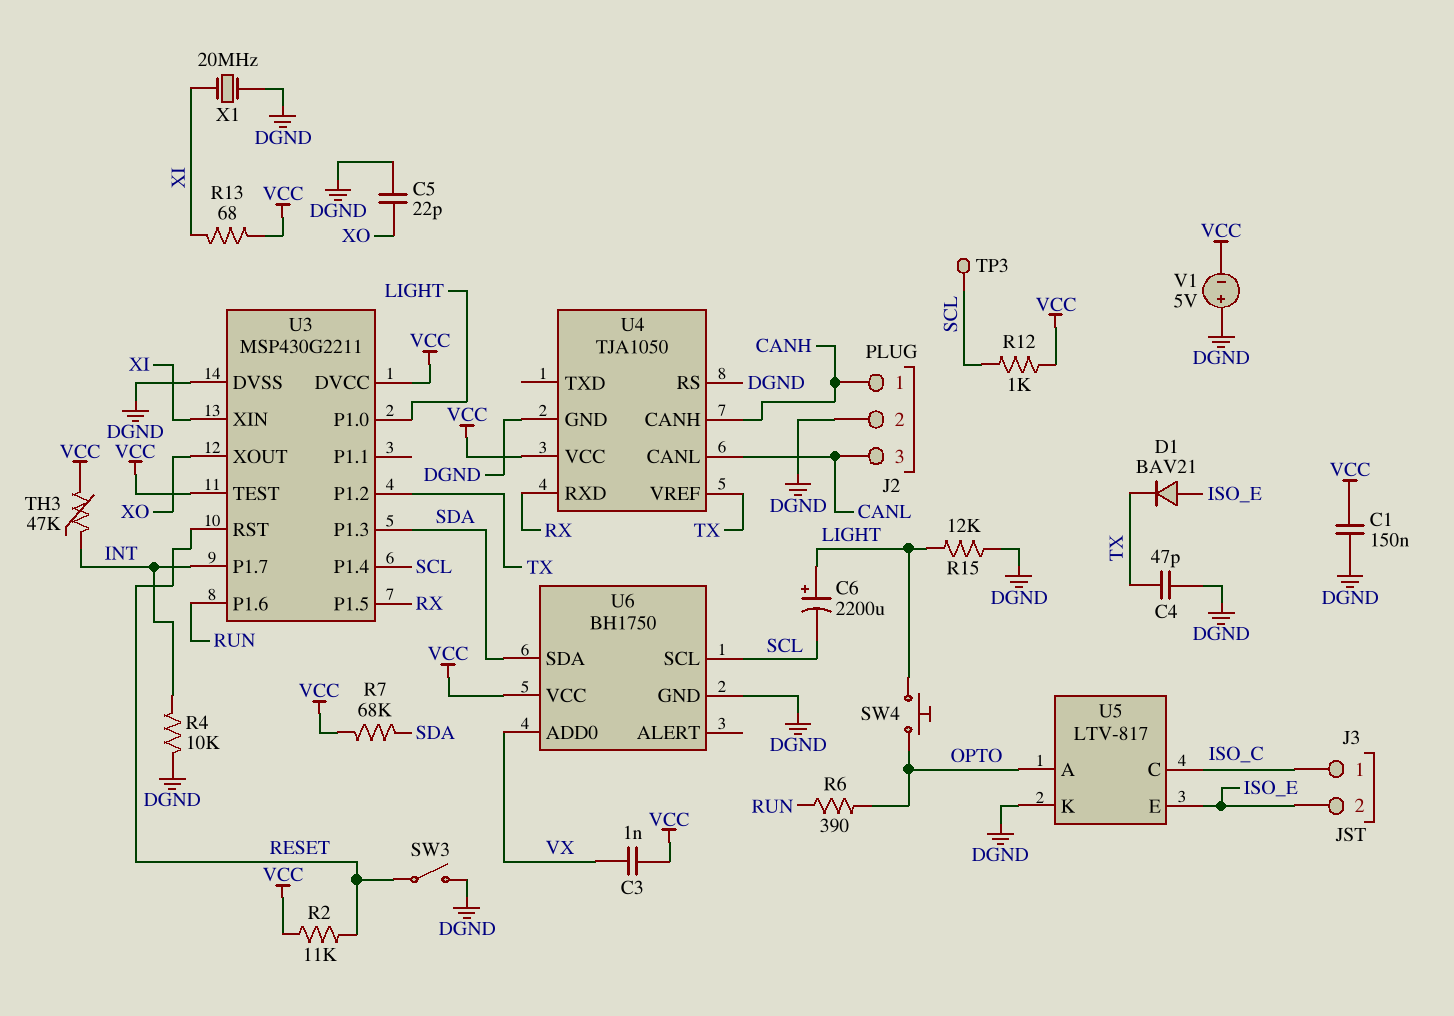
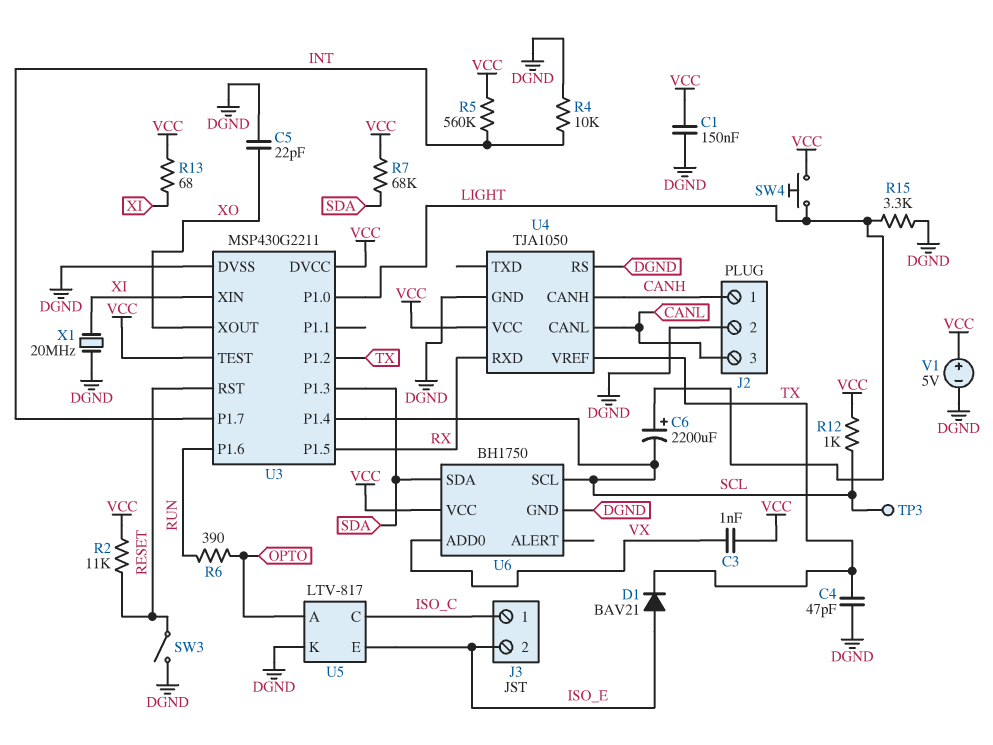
R5: none -> 560k (INT, VCC)
R15: 12k (DGND, LIGHT) -> 3.3k (DGND, LIGHT)
SW4: button (LIGHT, OPTO) -> button (LIGHT, VCC)
TH3: 47k (INT, VCC) -> none
V1: 5V (plus DGND, minus VCC) -> 5V (plus VCC, minus DGND)

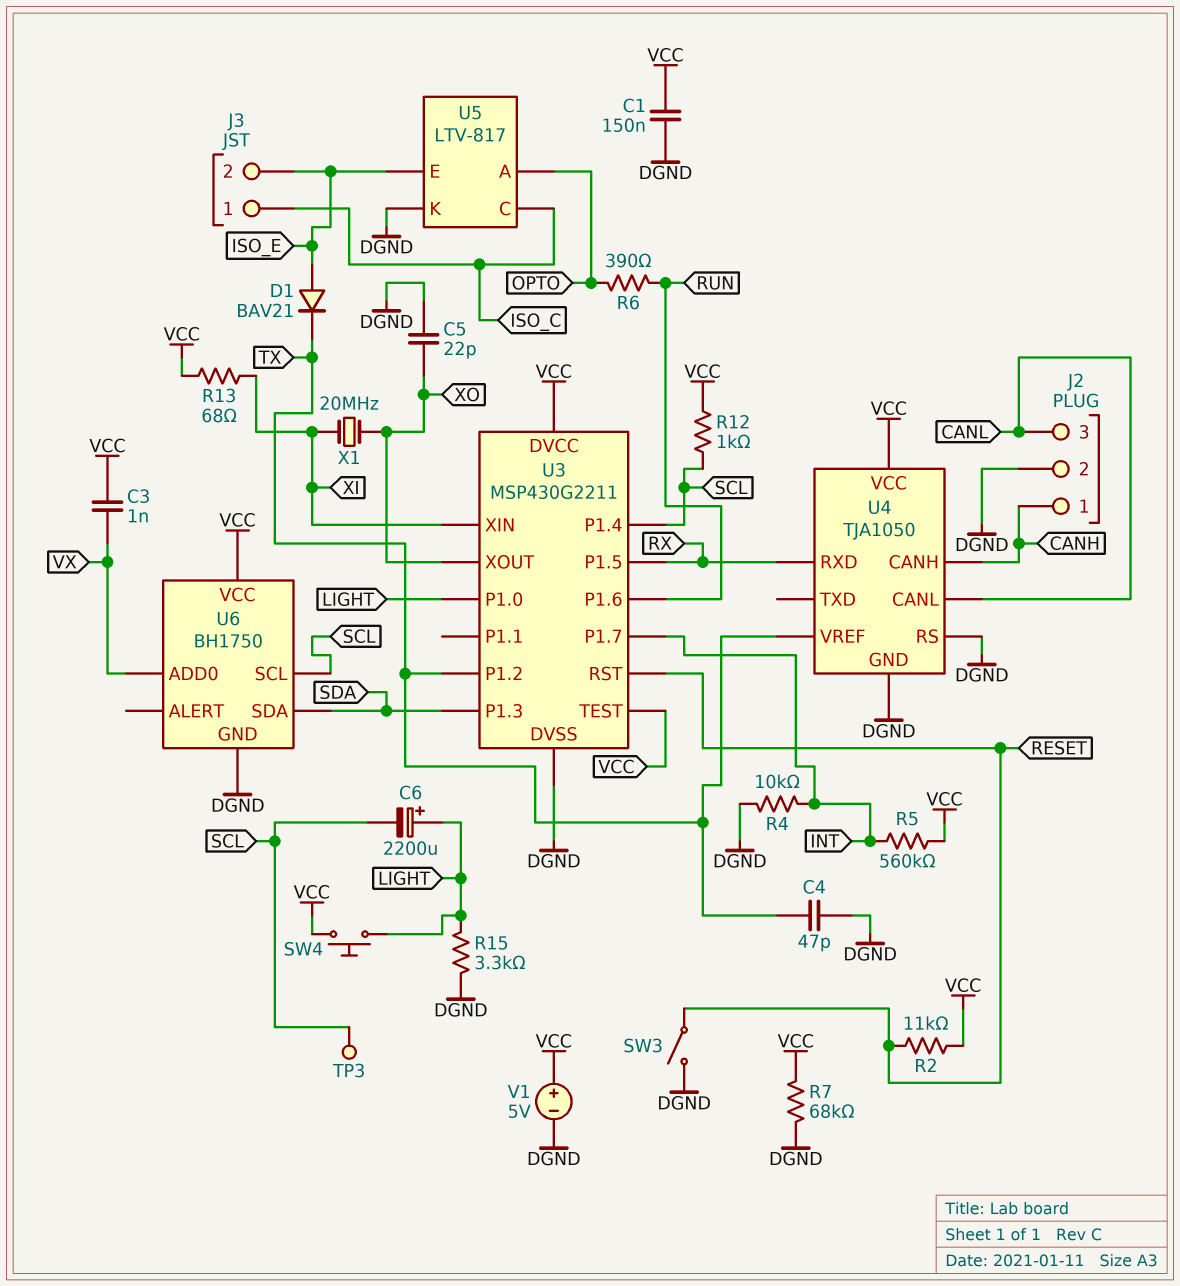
R7: 68k (SDA, VCC) -> 68k (DGND, VCC)
X1: 20MHz (DGND, XI) -> 20MHz (XI, XO)

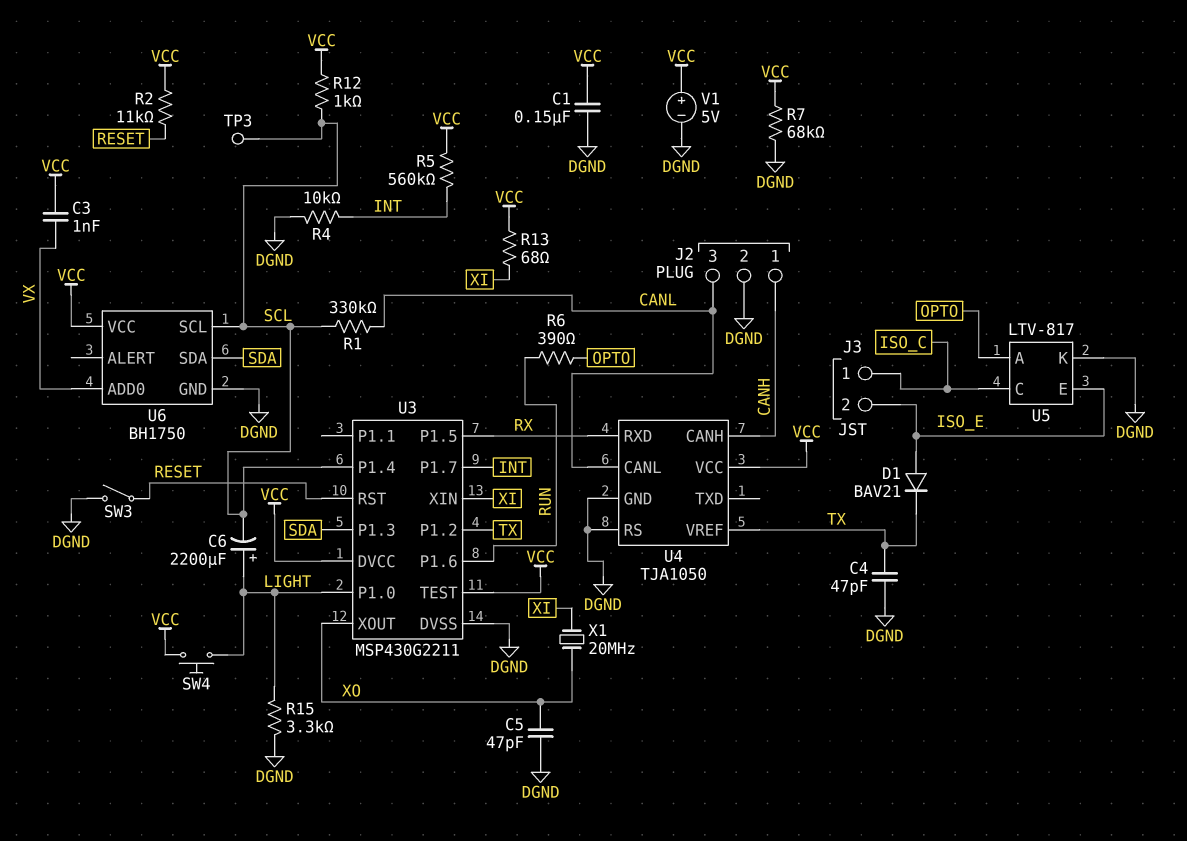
C5: 22pF (DGND, XO) -> 47pF (DGND, XO)
R1: none -> 330k (CANL, SCL)

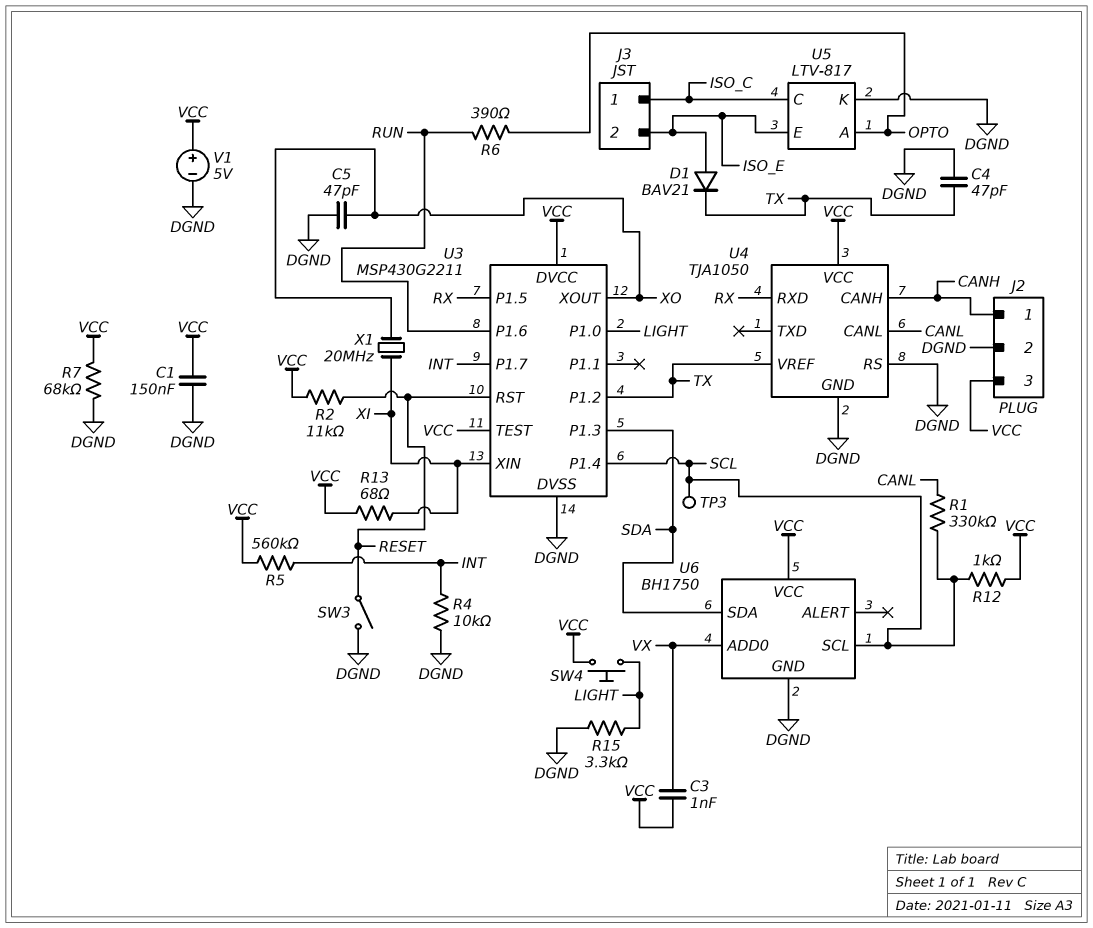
C6: 2200uF (plus LIGHT, minus SCL) -> none
J2 pin 3: CANL -> VCC

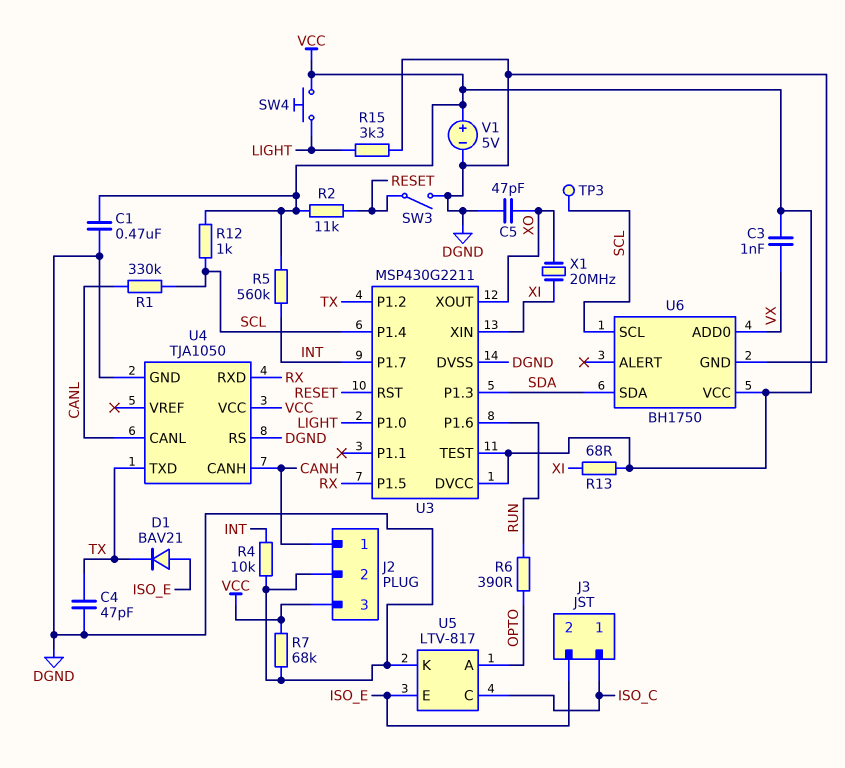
C1: 150nF (DGND, VCC) -> 470nF (DGND, VCC)
U4 pin TXD: none -> TX
U4 pin VREF: TX -> none

